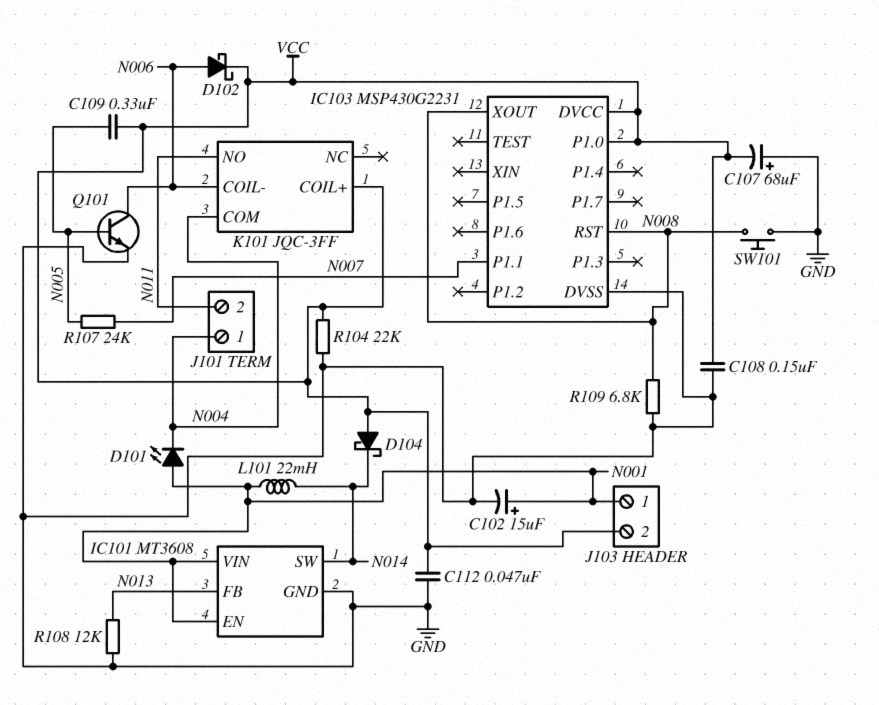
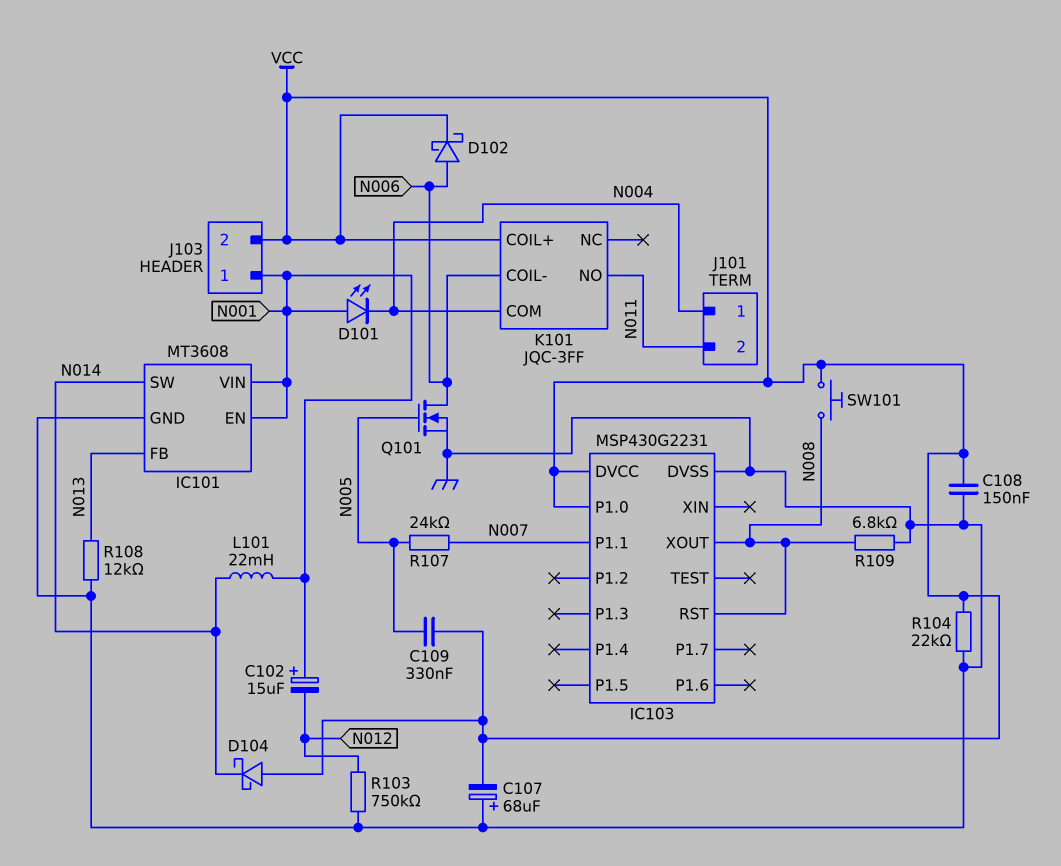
C102: 15uF (plus N001, minus GND) -> 15uF (plus N001, minus N012)
C112: 47nF (GND, VCC) -> none
Q101: NPN (B N005, C N006, E GND) -> NMOS (G N005, D N006, S GND)
R103: none -> 750k (GND, N012)
SW101: button (GND, N008) -> button (N008, VCC)

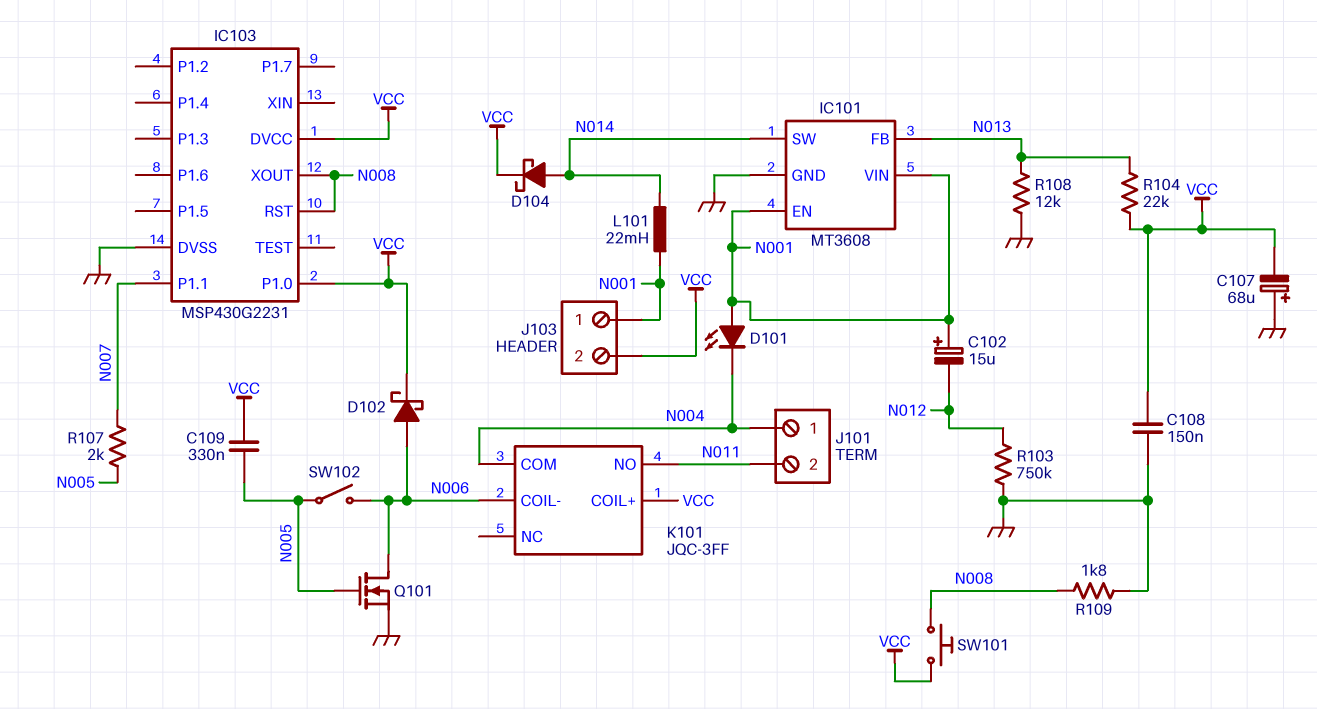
D104: schottky (A VCC, K N014) -> schottky (A N014, K VCC)
R104: 22k (GND, VCC) -> 22k (N013, VCC)
R107: 24k (N005, N007) -> 2k (N005, N007)
R109: 6.8k (GND, N008) -> 1.8k (GND, N008)
SW102: none -> switch (N005, N006)

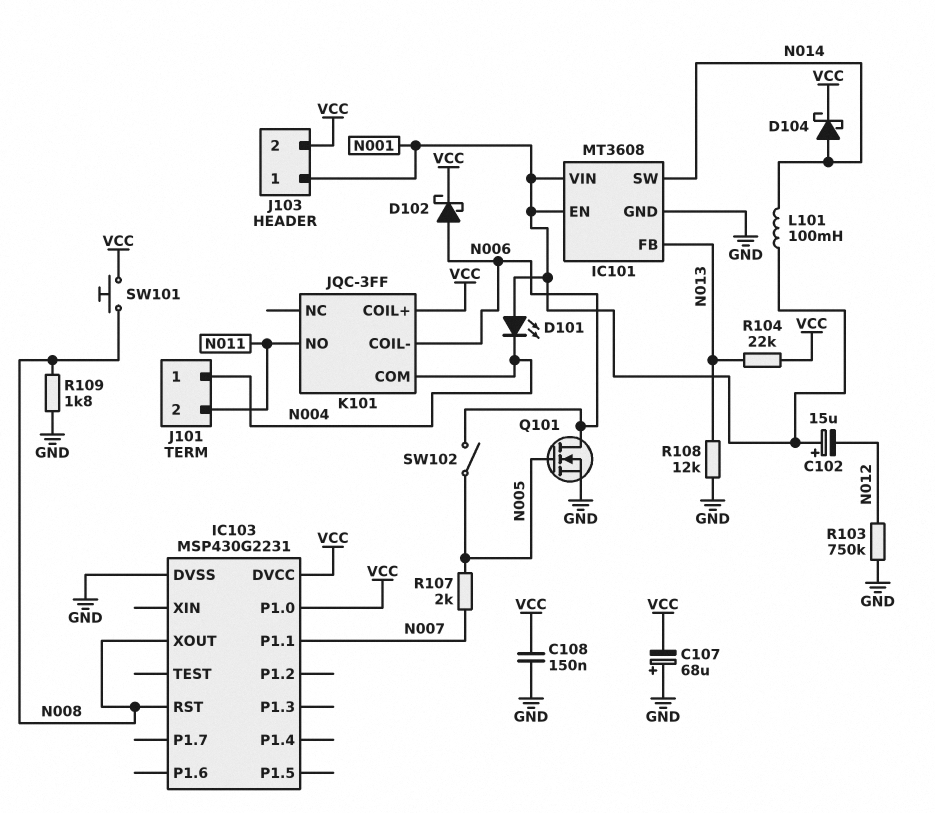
C109: 330nF (N005, VCC) -> none
L101: 22mH (N001, N014) -> 100mH (N001, N014)

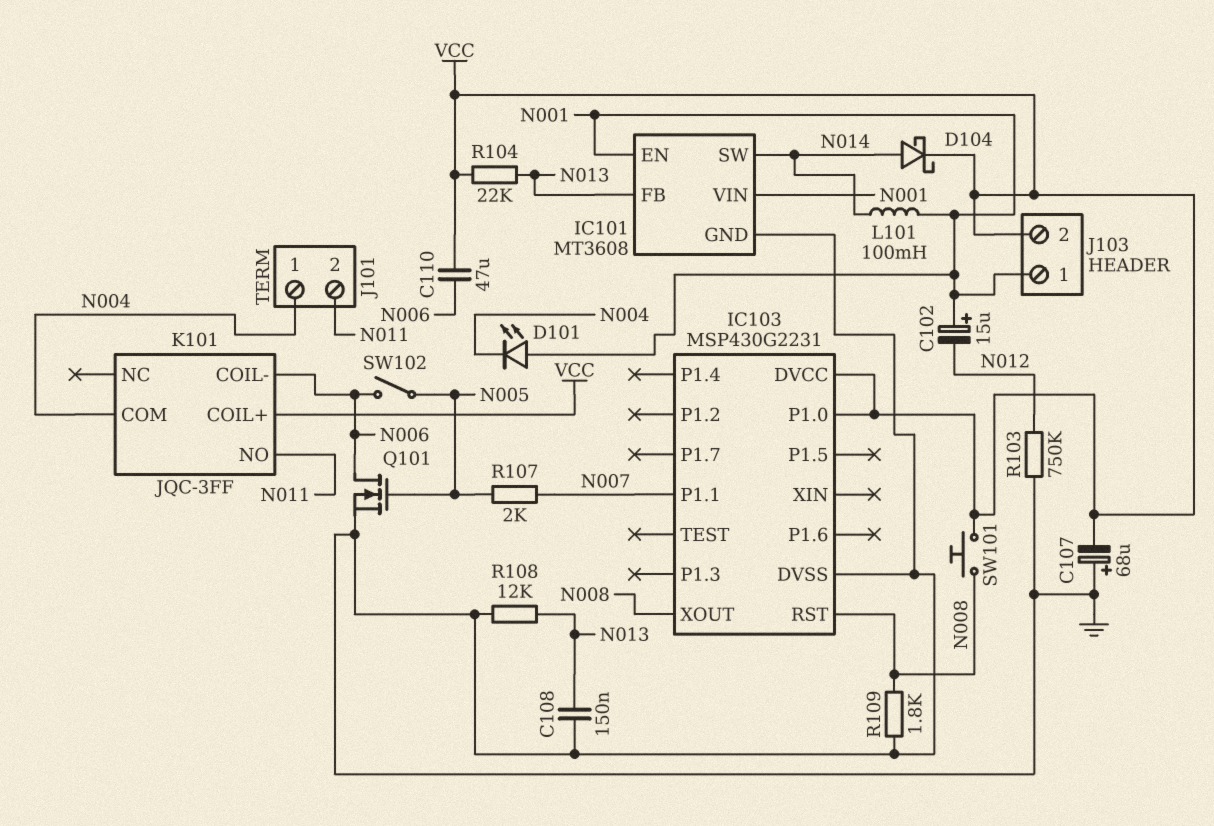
C108: 150nF (GND, VCC) -> 150nF (GND, N013)
C110: none -> 47uF (N006, VCC)
D102: schottky (A N006, K VCC) -> none

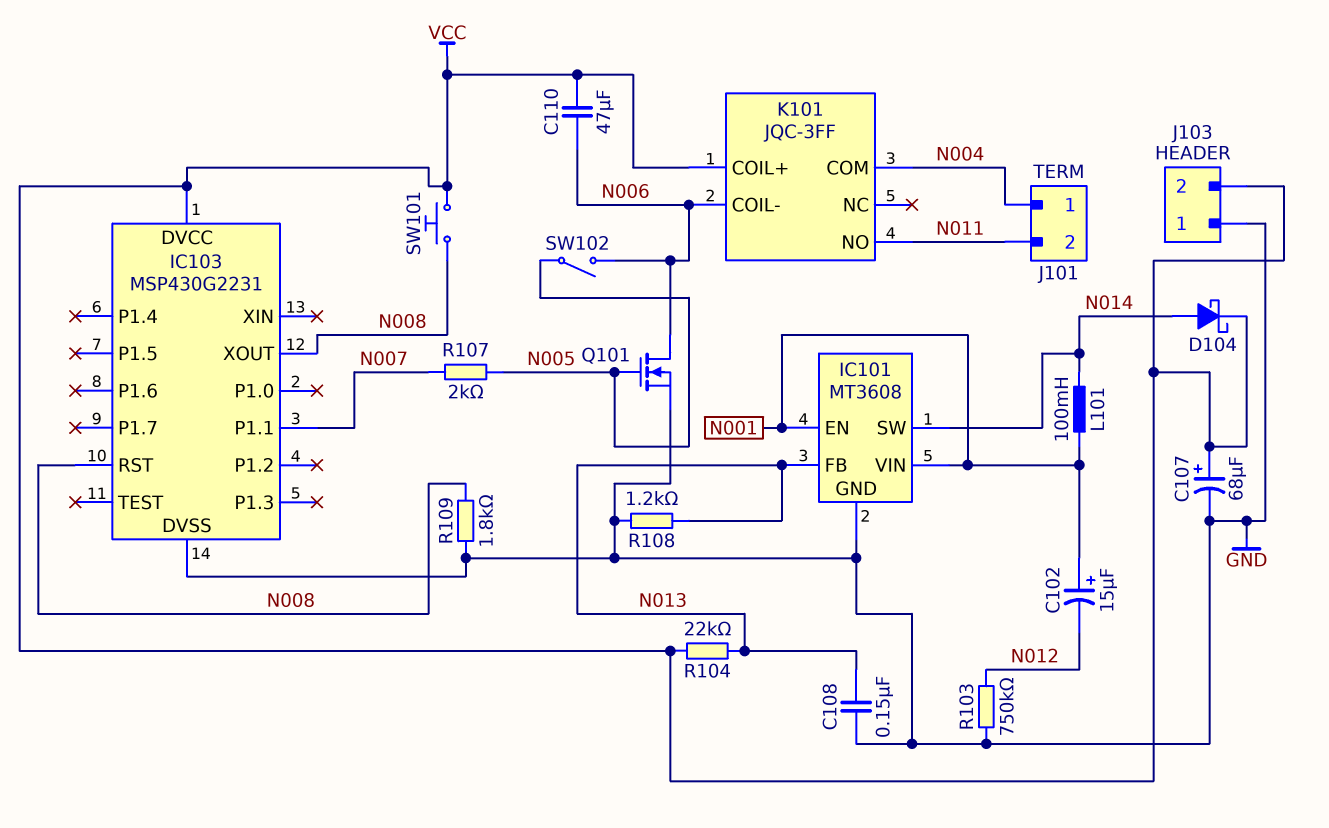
C107: 68uF (plus GND, minus VCC) -> 68uF (plus VCC, minus GND)
D101: LED (A N001, K N004) -> none
IC103 pin P1.0: VCC -> none
J103 pin 1: N001 -> GND
R108: 12k (GND, N013) -> 1.2k (GND, N013)

